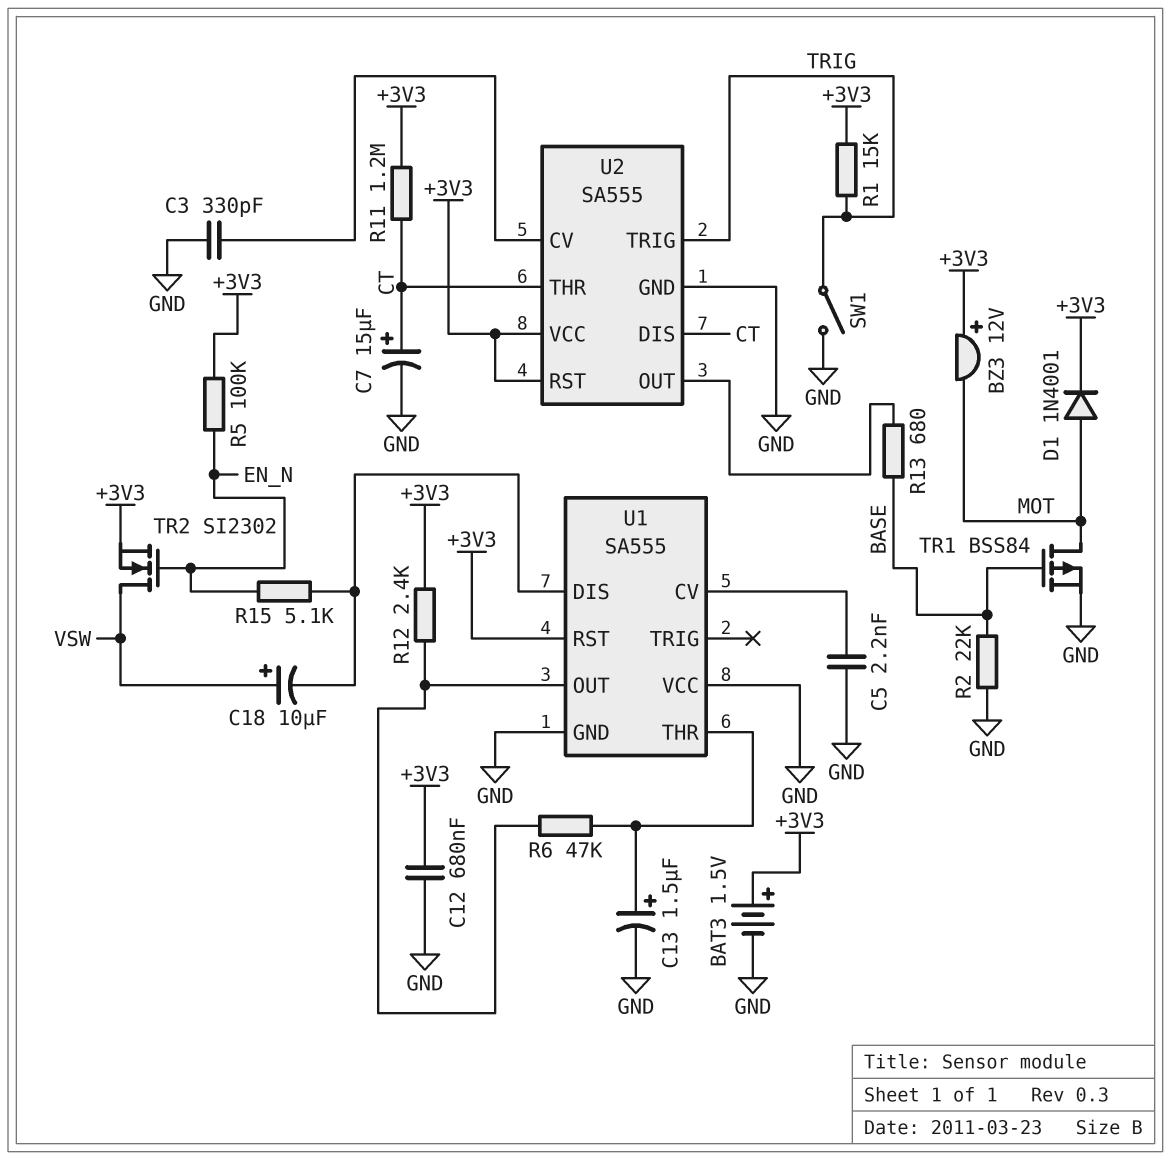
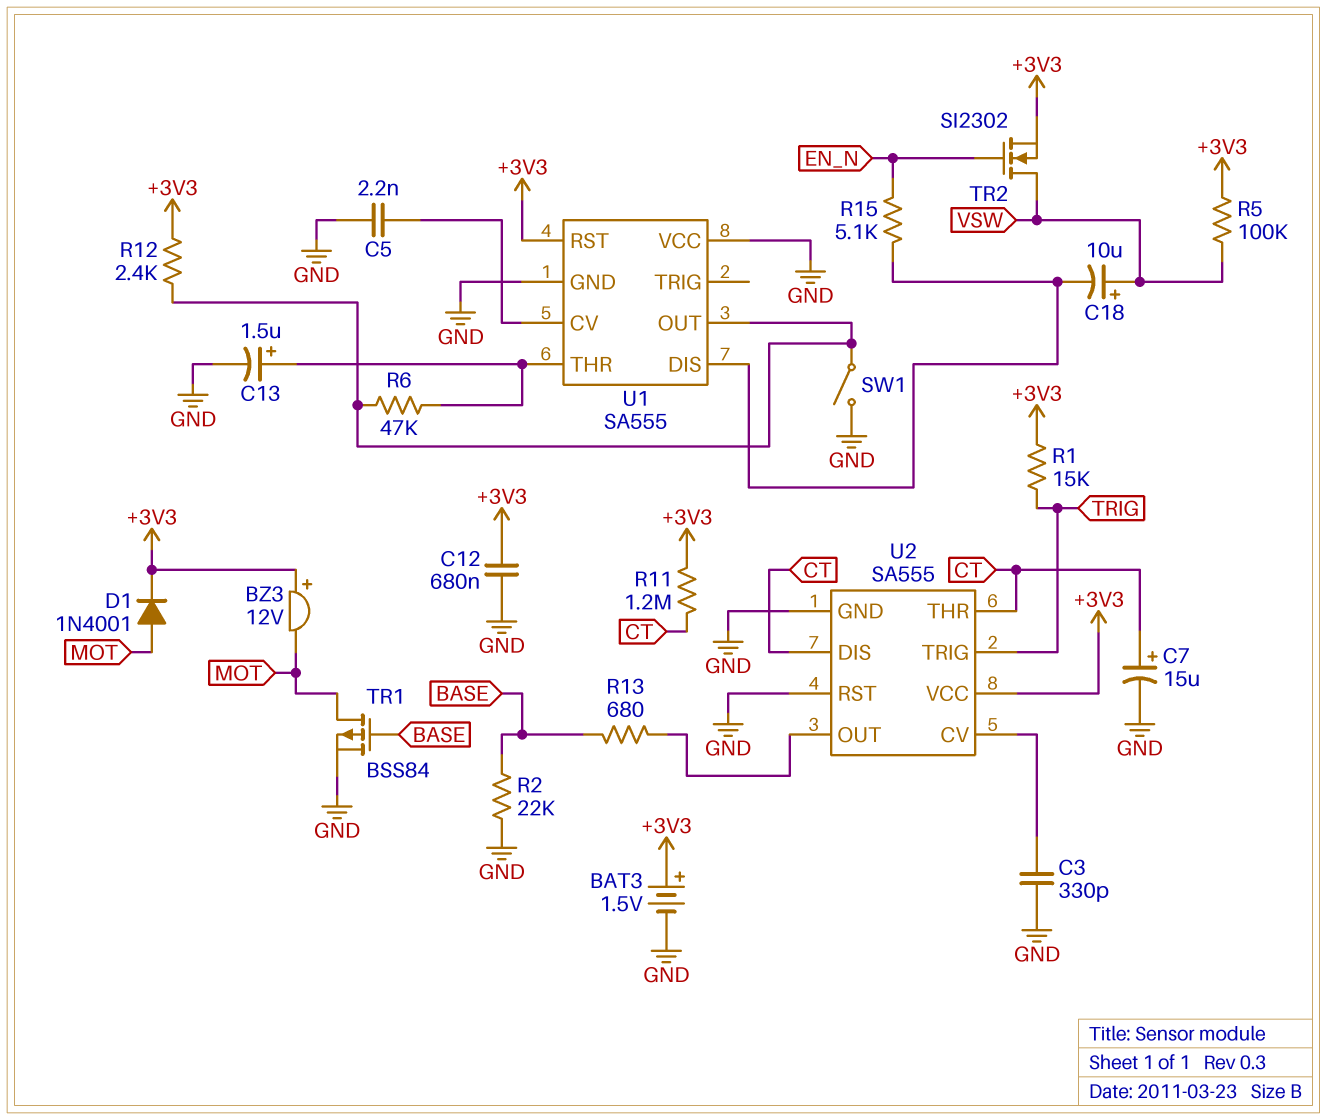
R5: 100k (+3V3, EN_N) -> 100k (+3V3, VSW)
SW1: switch (GND, TRIG) -> switch (GND, U1/OUT)
U2 pin RST: +3V3 -> GND

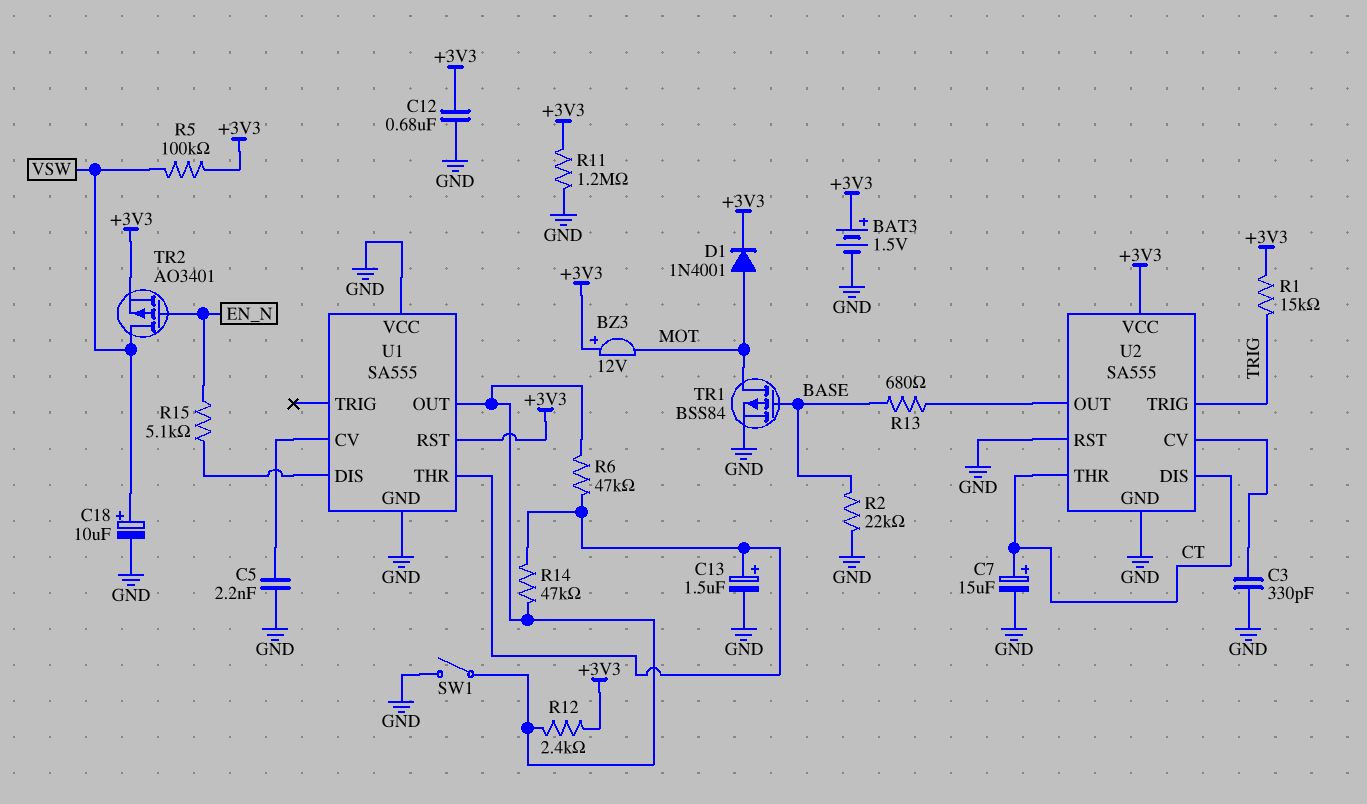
C18: 10uF (plus VSW, minus U1/DIS) -> 10uF (plus VSW, minus GND)
R11: 1.2M (+3V3, CT) -> 1.2M (+3V3, GND)
R14: none -> 47k (U1/OUT, U1/THR)
TR2: NMOS SI2302 (G EN_N, D VSW, S +3V3) -> PMOS AO3401 (G EN_N, D VSW, S +3V3)

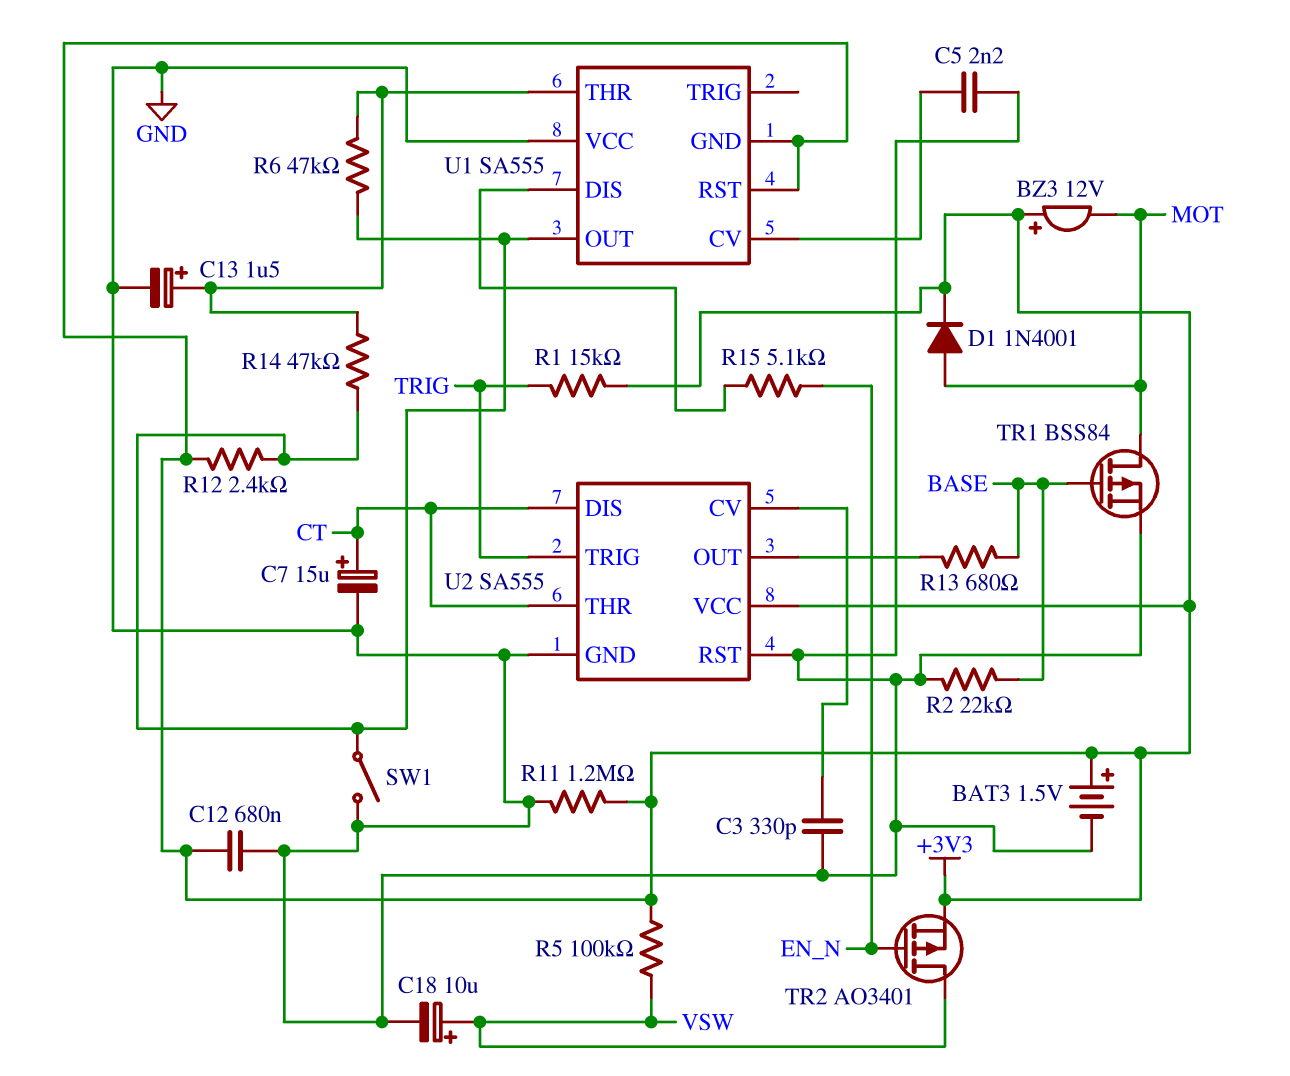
U1 pin GND: GND -> +3V3

